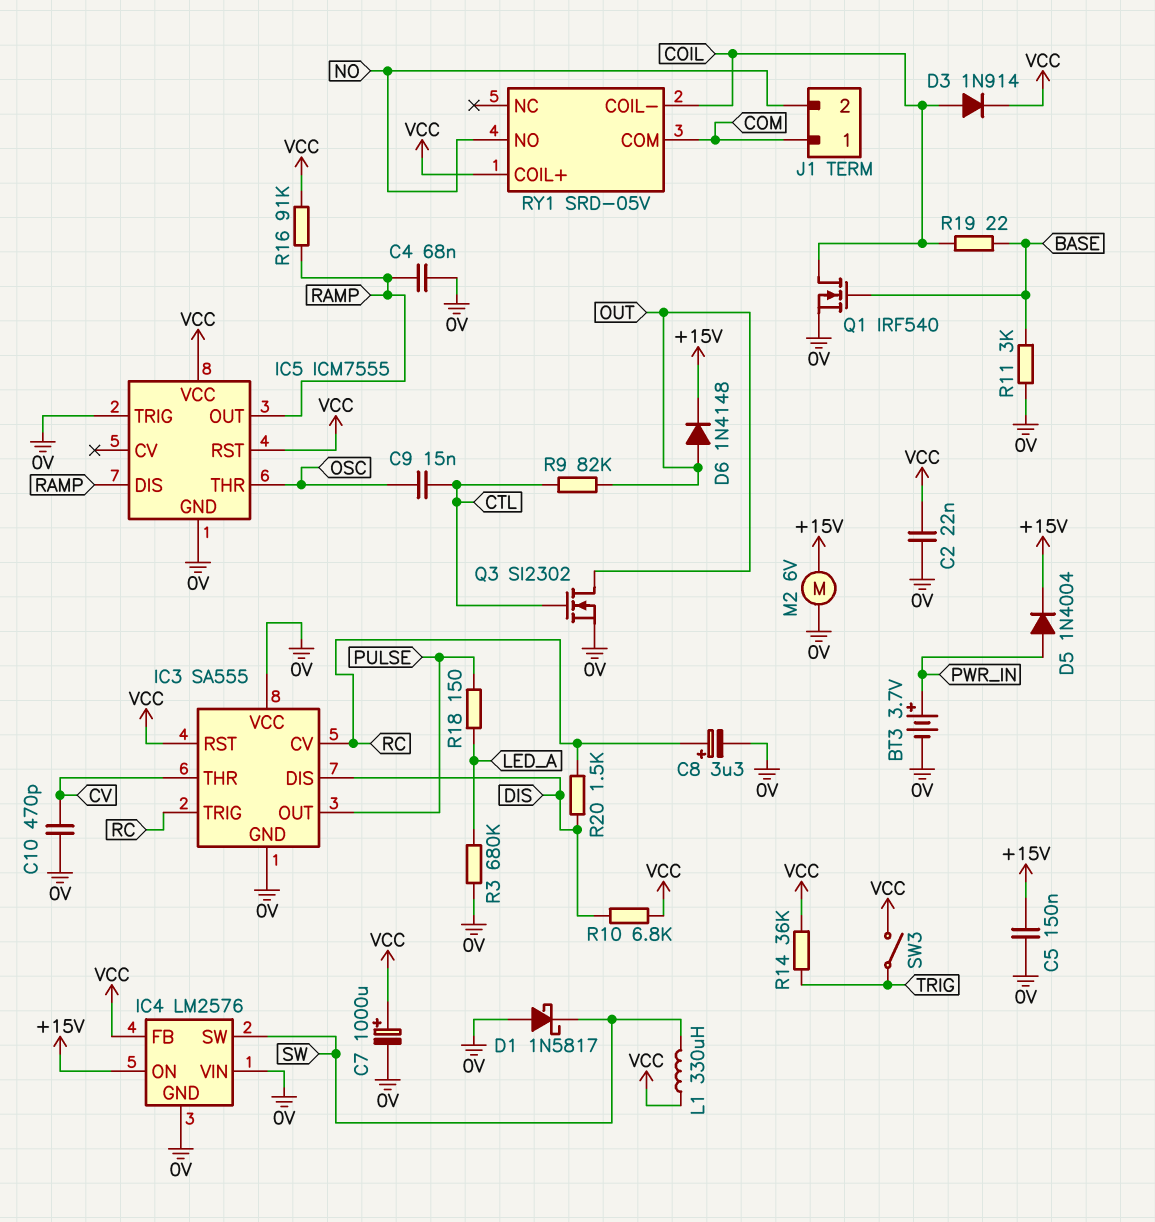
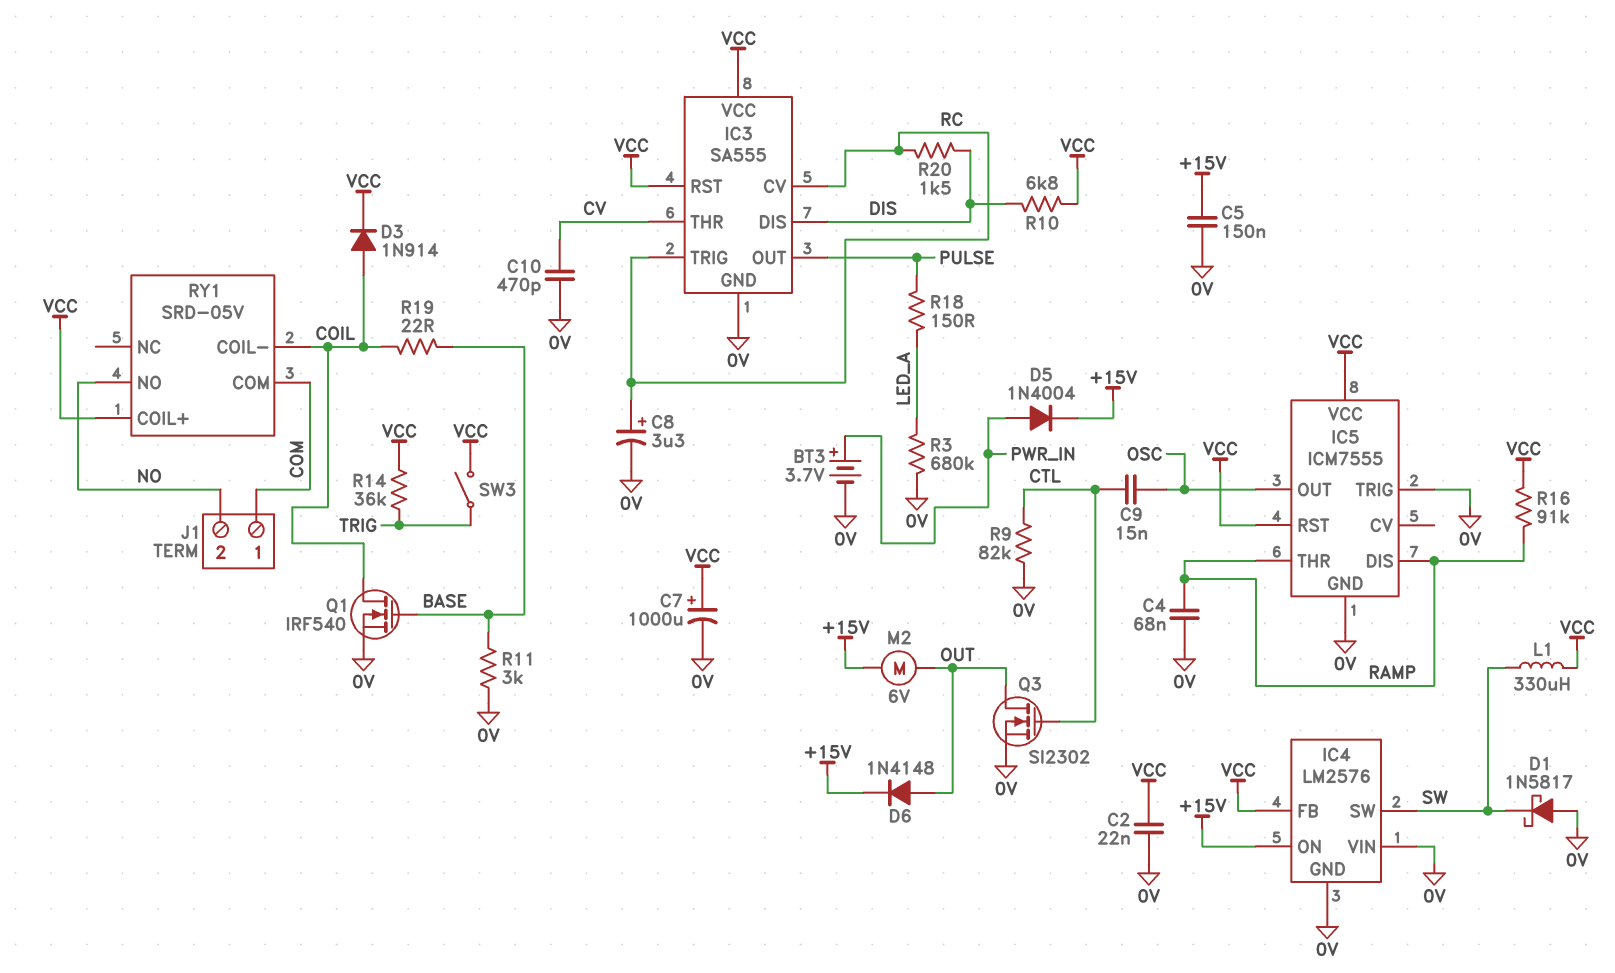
IC3 pin VCC: 0V -> VCC
IC5 pin OUT: RAMP -> OSC
IC5 pin THR: OSC -> RAMP
M2: motor 6V (+15V, 0V) -> motor 6V (+15V, OUT)
R9: 82k (CTL, OUT) -> 82k (0V, CTL)

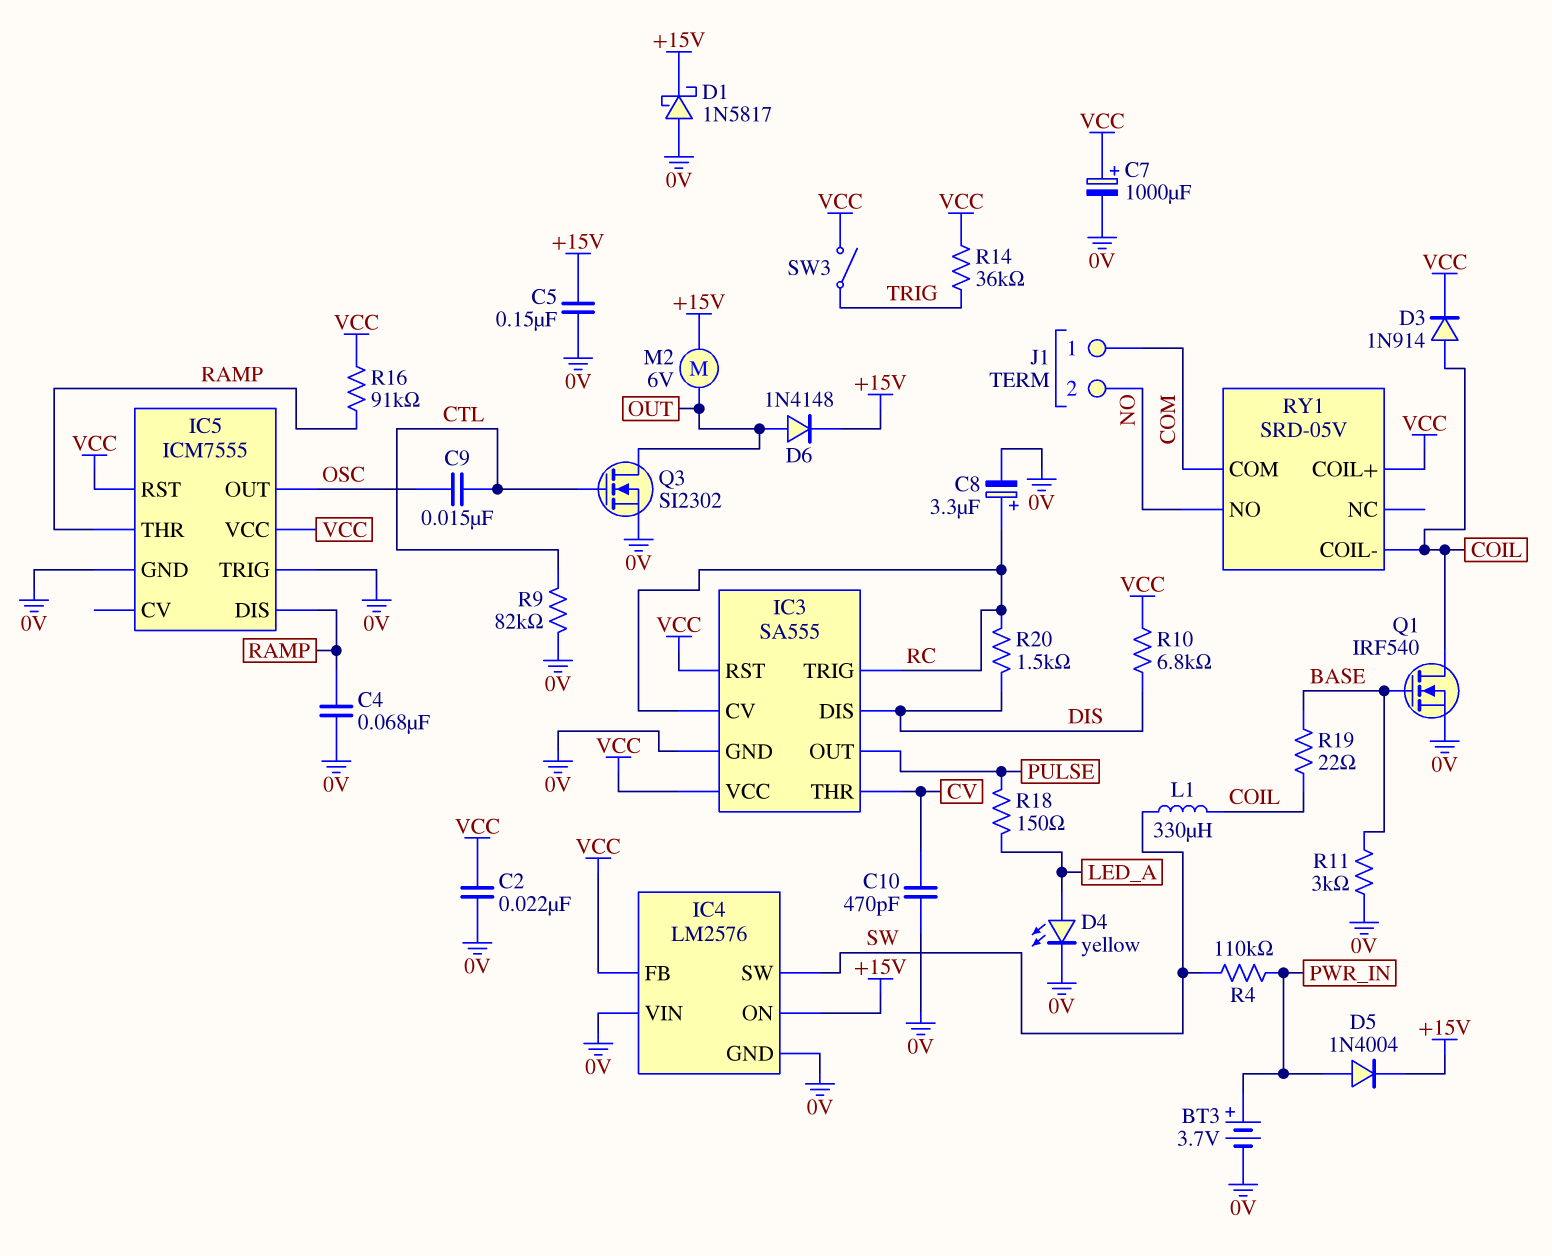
D1: schottky 1N5817 (A 0V, K SW) -> schottky 1N5817 (A 0V, K +15V)
D4: none -> LED yellow (A LED_A, K 0V)
L1: 330uH (SW, VCC) -> 330uH (COIL, SW)
R3: 680k (0V, LED_A) -> none
R4: none -> 110k (PWR_IN, SW)

